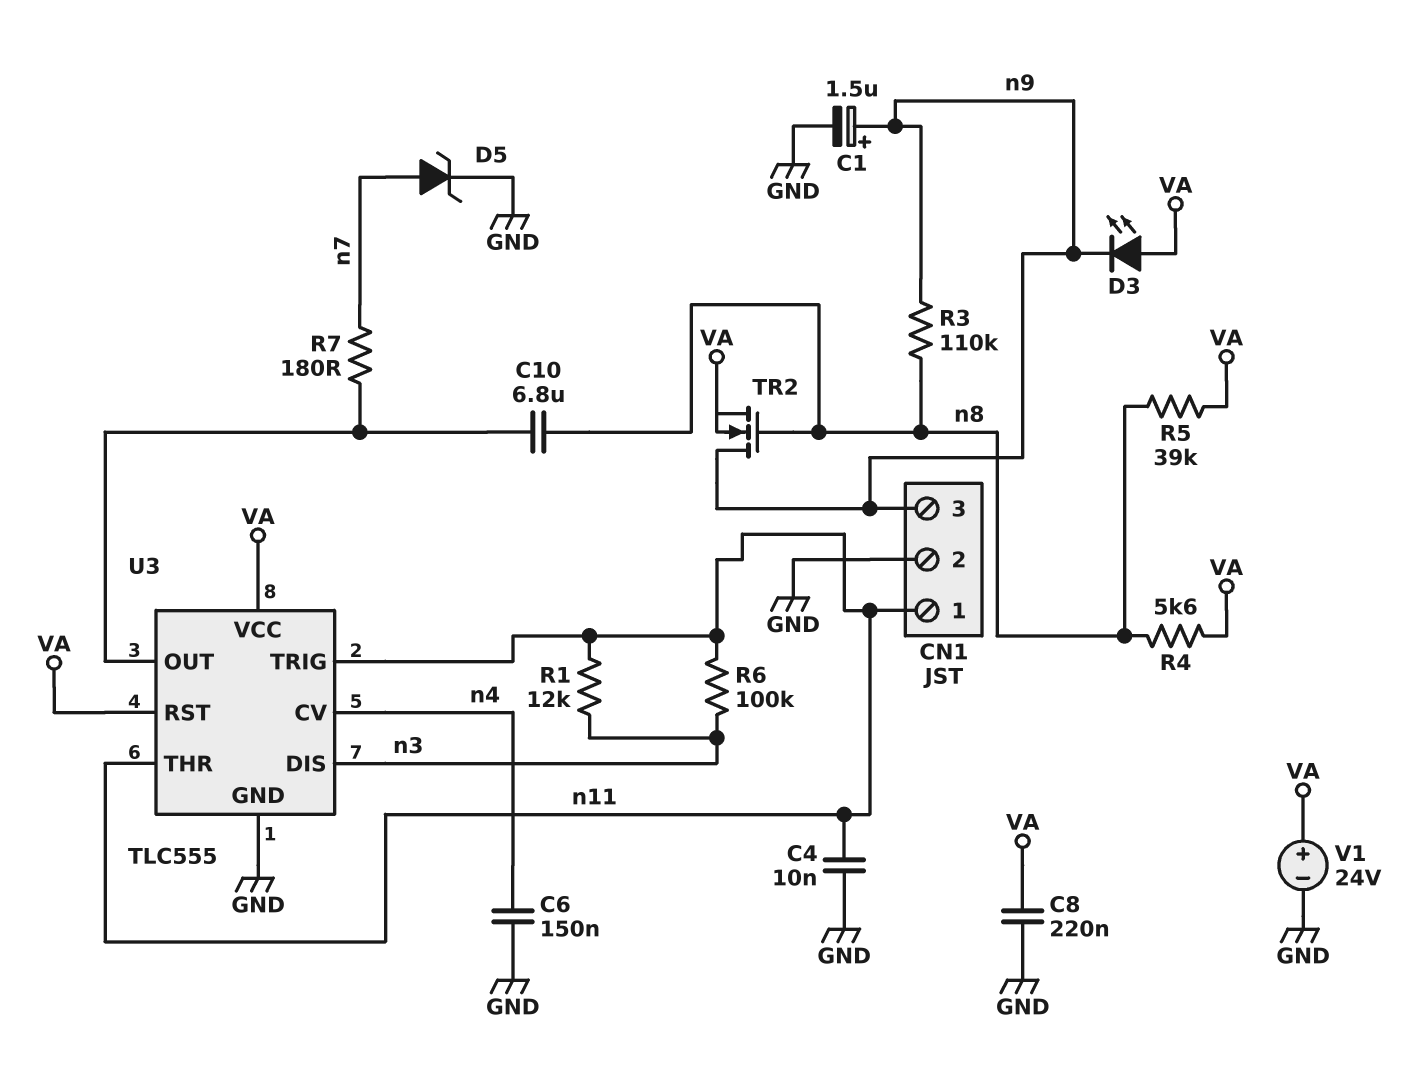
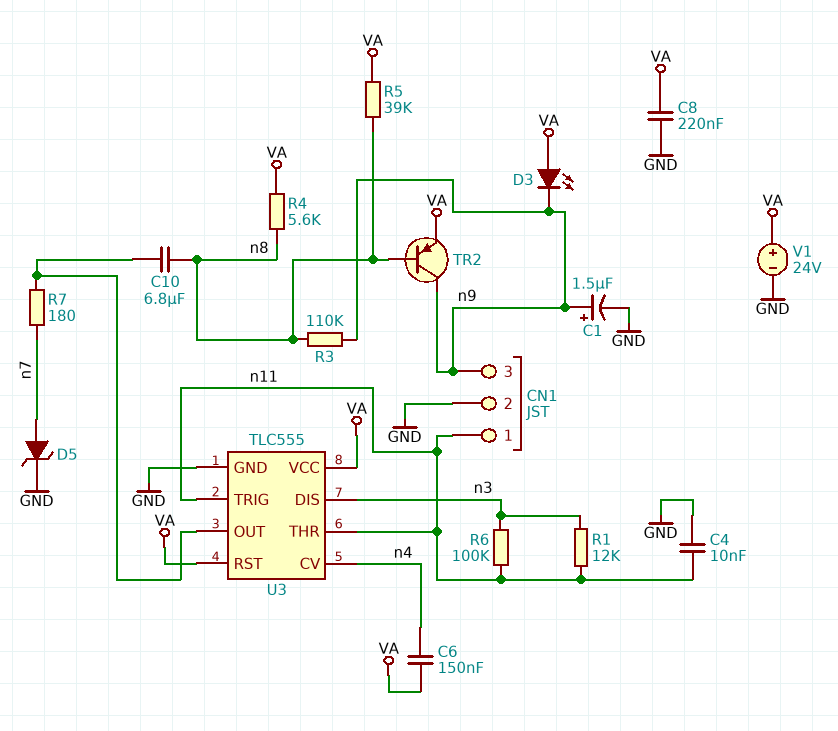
C6: 150nF (GND, n4) -> 150nF (VA, n4)
TR2: NMOS (G n8, D n9, S VA) -> PNP (B n8, C n9, E VA)

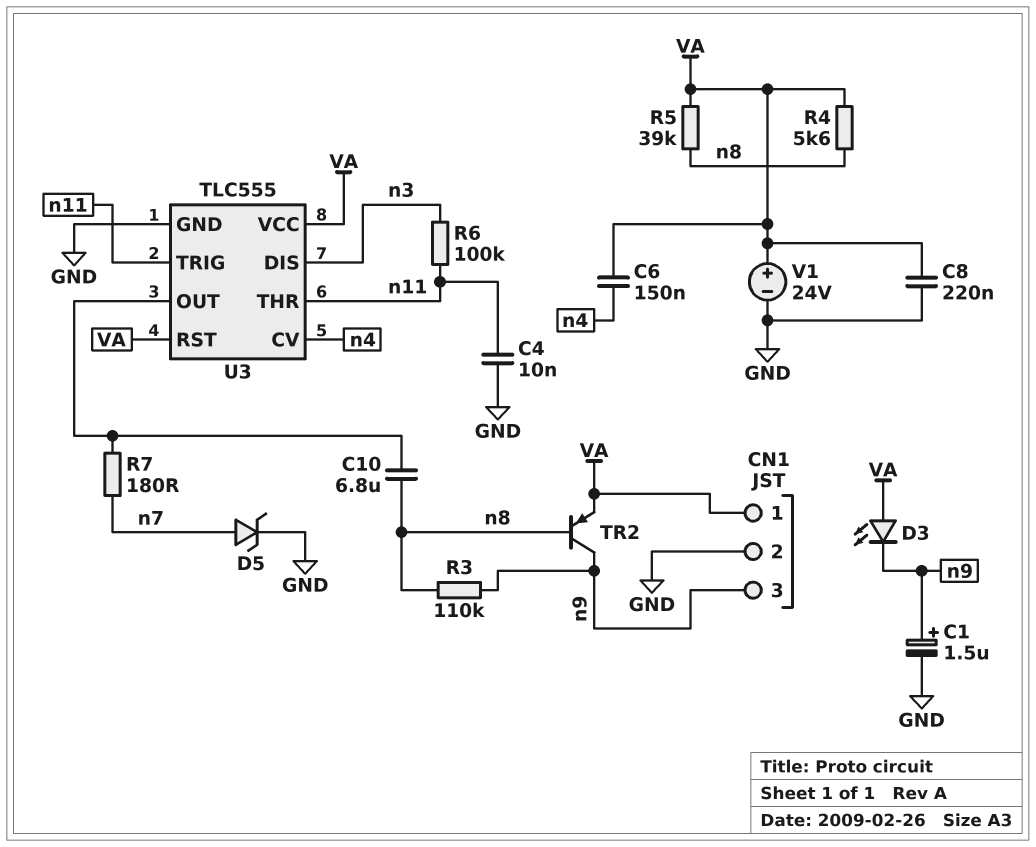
CN1 pin 1: n11 -> VA
R1: 12k (n3, n11) -> none

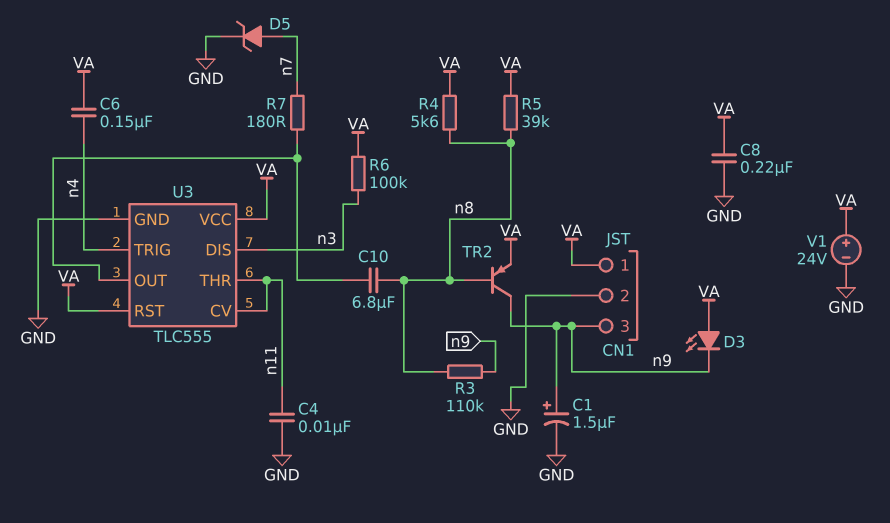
R6: 100k (n3, n11) -> 100k (VA, n3)
U3 pin CV: n4 -> n11
U3 pin TRIG: n11 -> n4

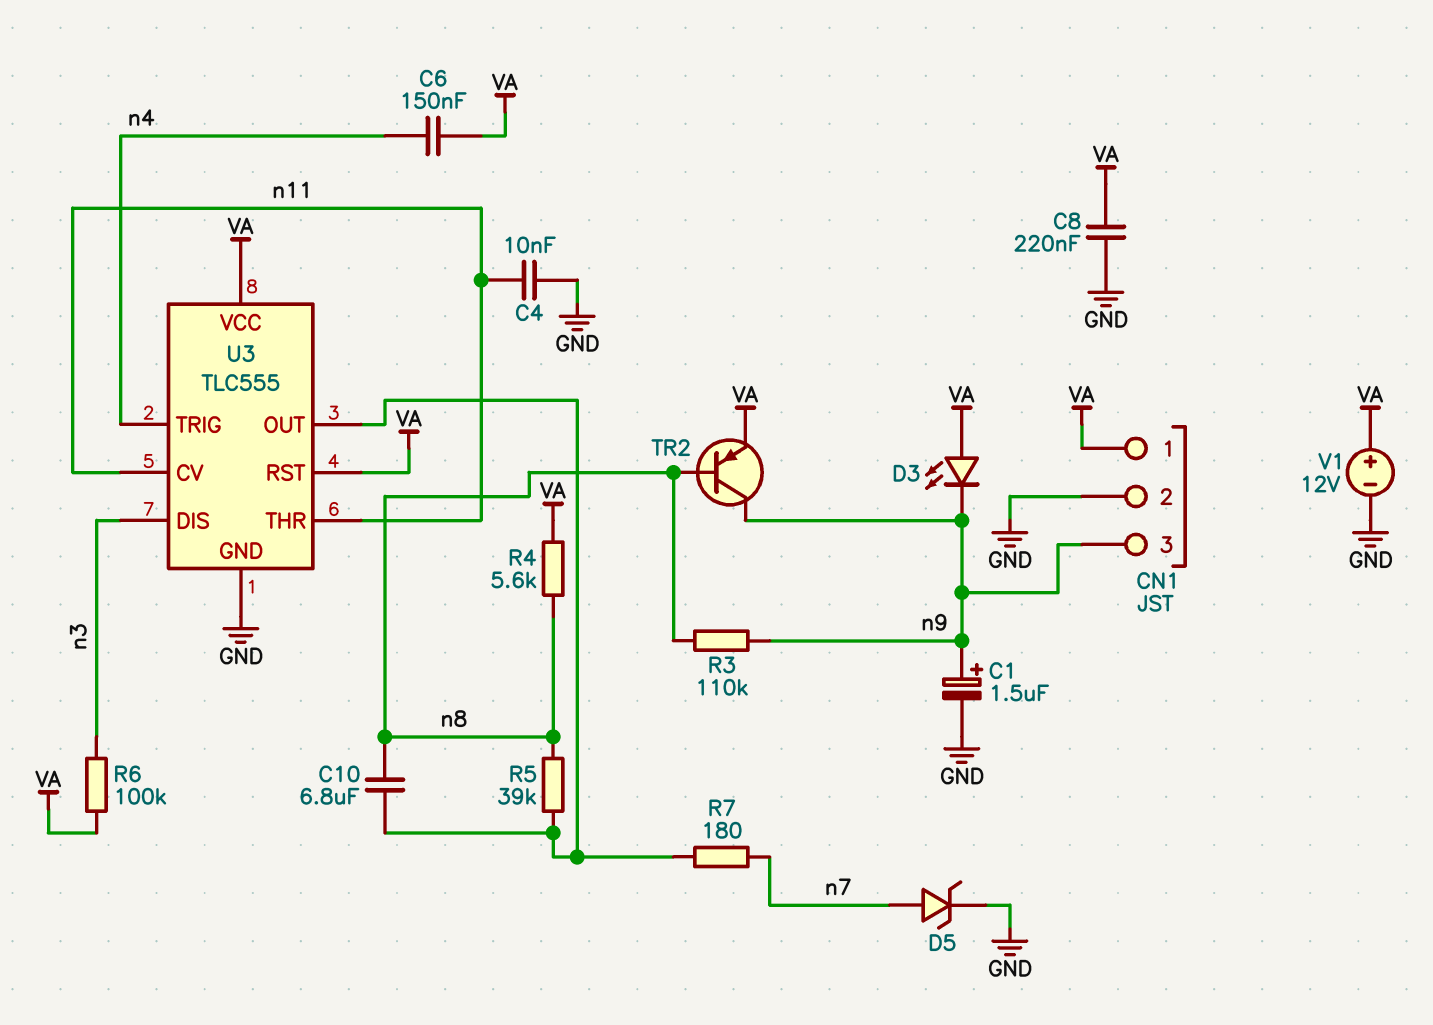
R5: 39k (VA, n8) -> 39k (U3/OUT, n8)
V1: 24V (plus VA, minus GND) -> 12V (plus VA, minus GND)

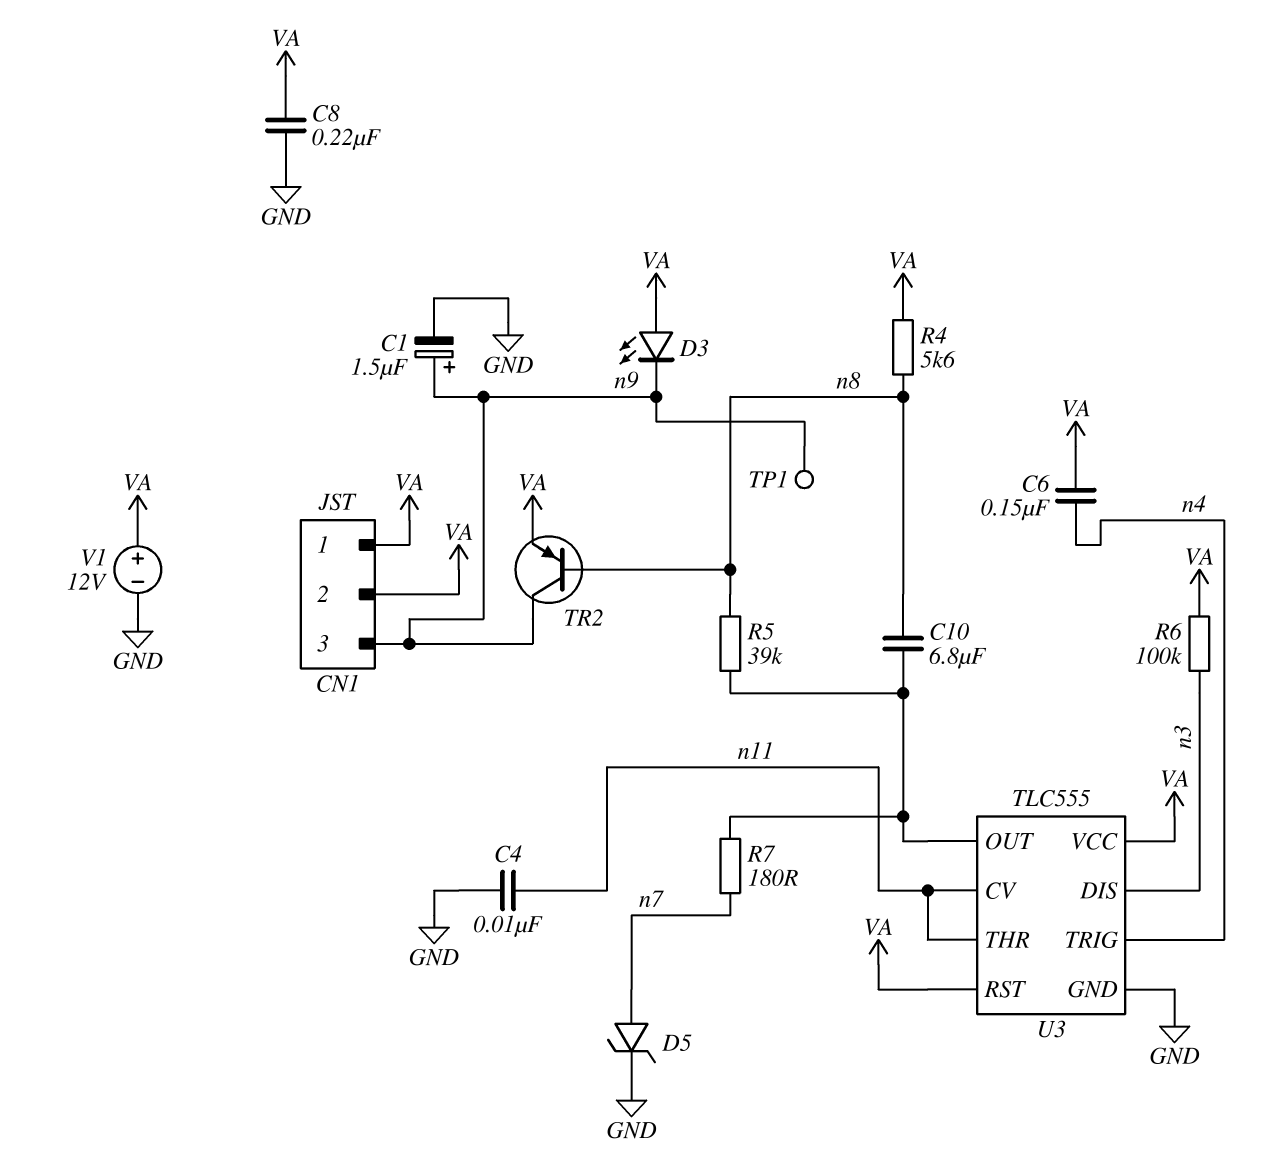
CN1 pin 2: GND -> VA
R3: 110k (n8, n9) -> none
TP1: none -> test point (n9)

